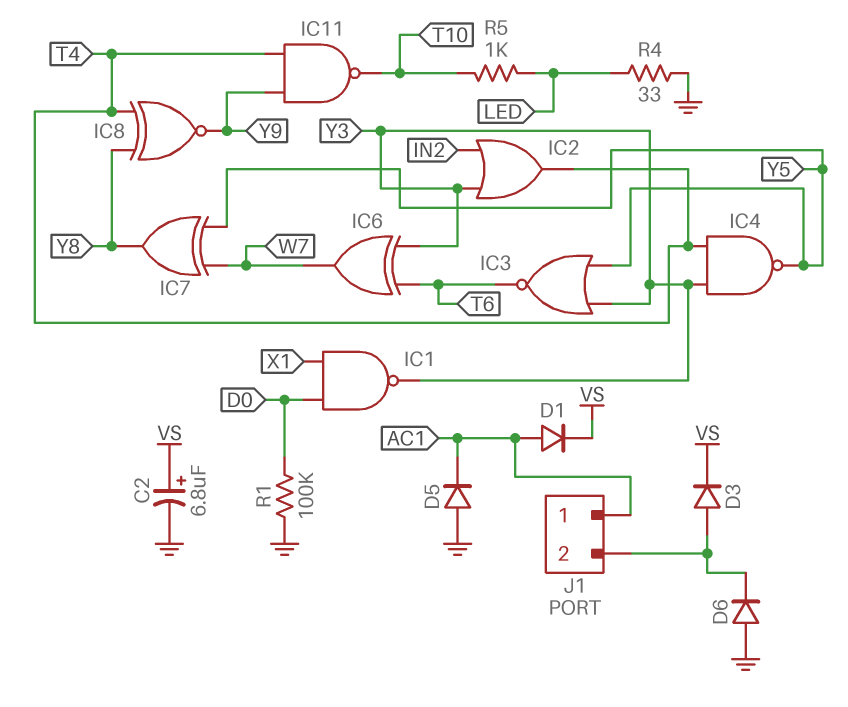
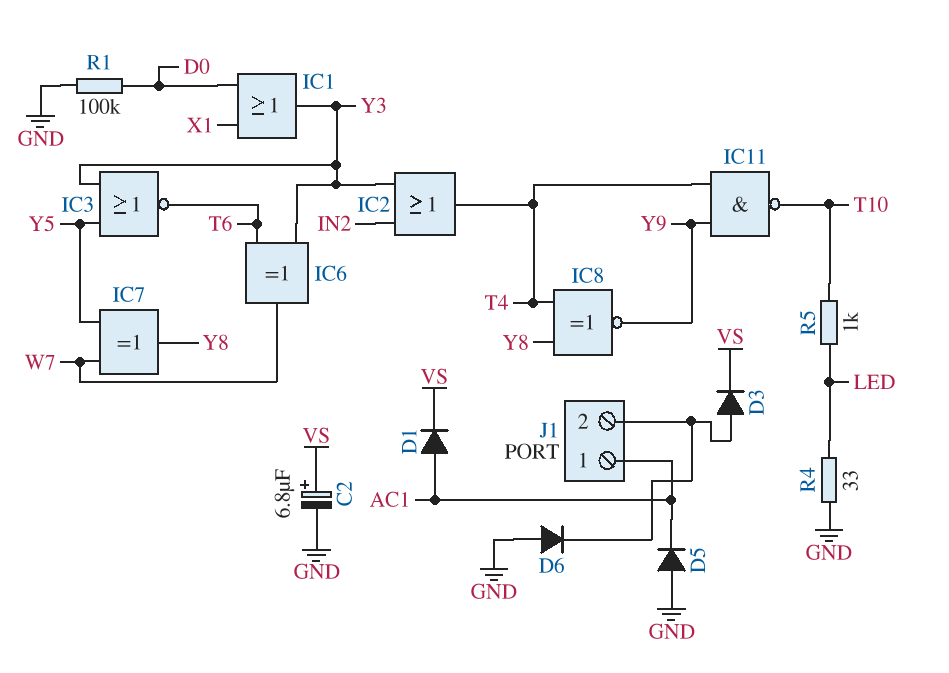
IC1: NAND (in D0, in X1, out Y3) -> OR (in D0, in X1, out Y3)
IC4: NAND (in T4, in Y3, out Y5) -> none

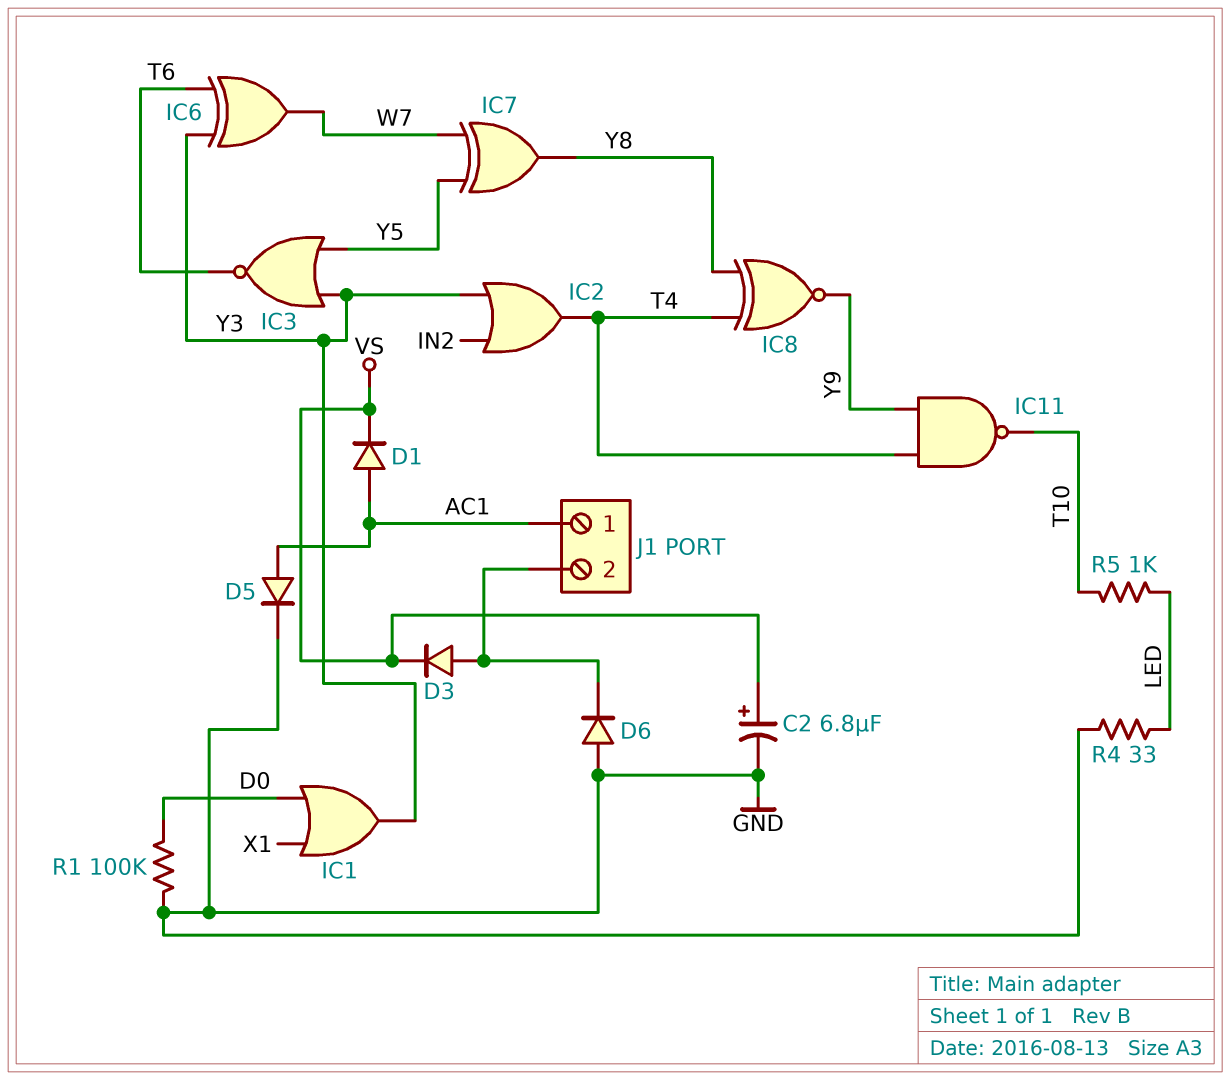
D5: diode (A GND, K AC1) -> diode (A AC1, K GND)

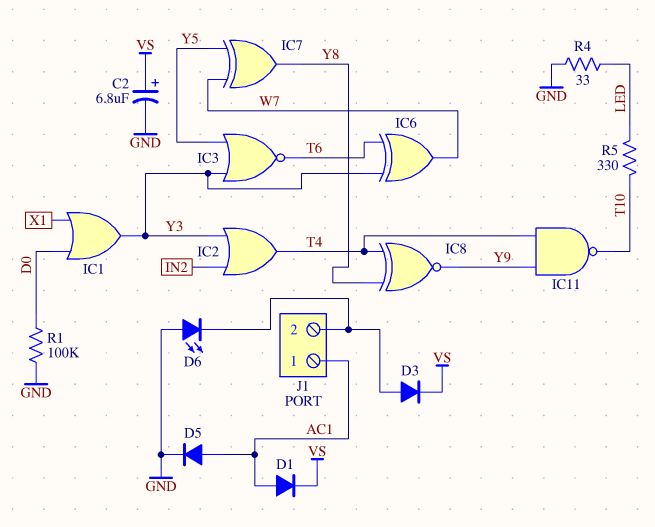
D6: diode (A GND, K J1/2) -> LED (A GND, K J1/2)
R5: 1k (LED, T10) -> 330 (LED, T10)

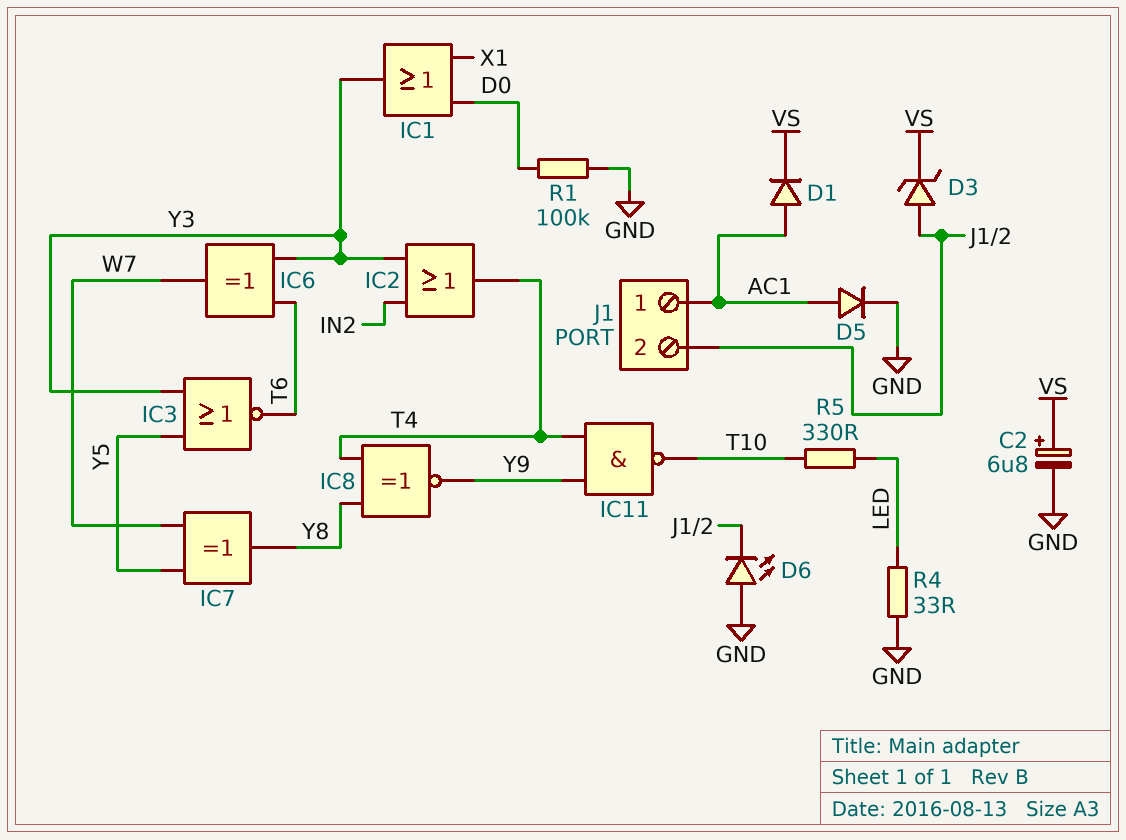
D3: diode (A J1/2, K VS) -> zener (A J1/2, K VS)

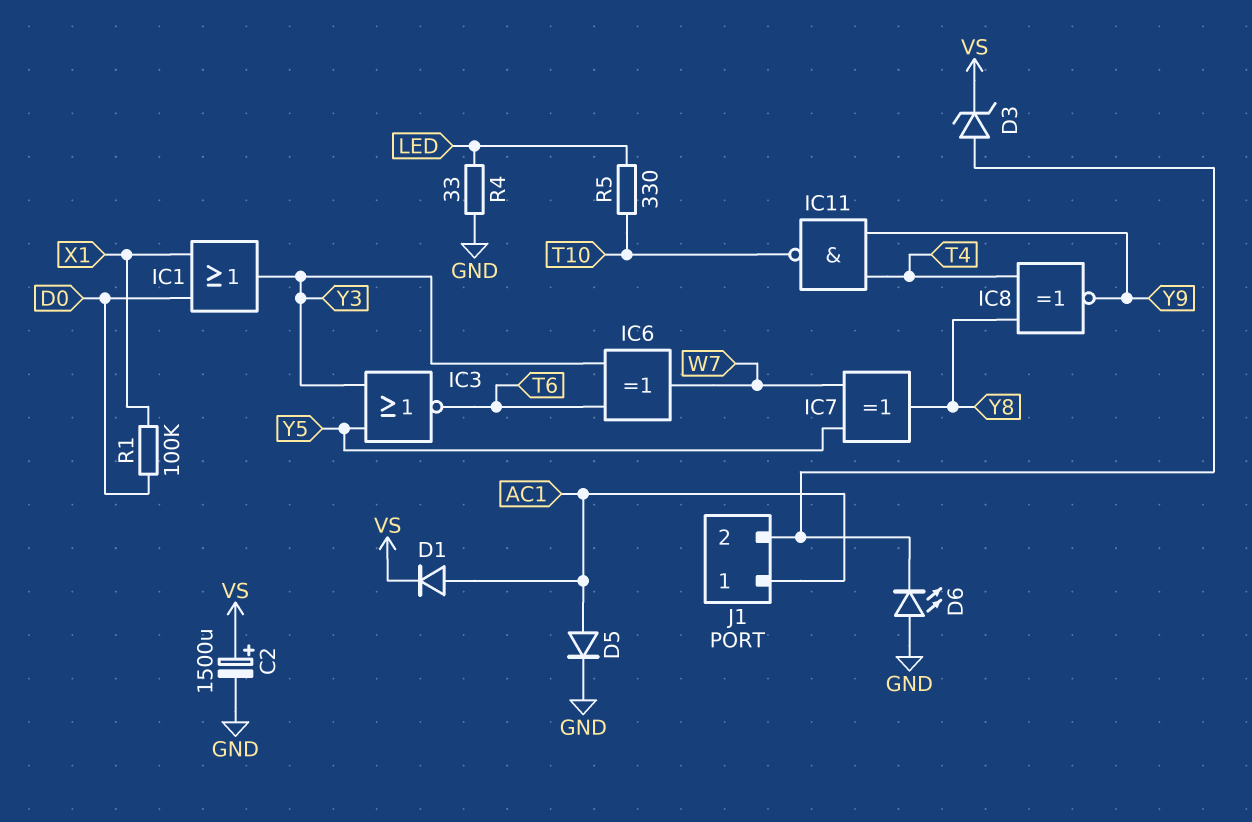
C2: 6.8uF (plus VS, minus GND) -> 1500uF (plus VS, minus GND)
IC2: OR (in IN2, in Y3, out T4) -> none
R1: 100k (D0, GND) -> 100k (D0, X1)

